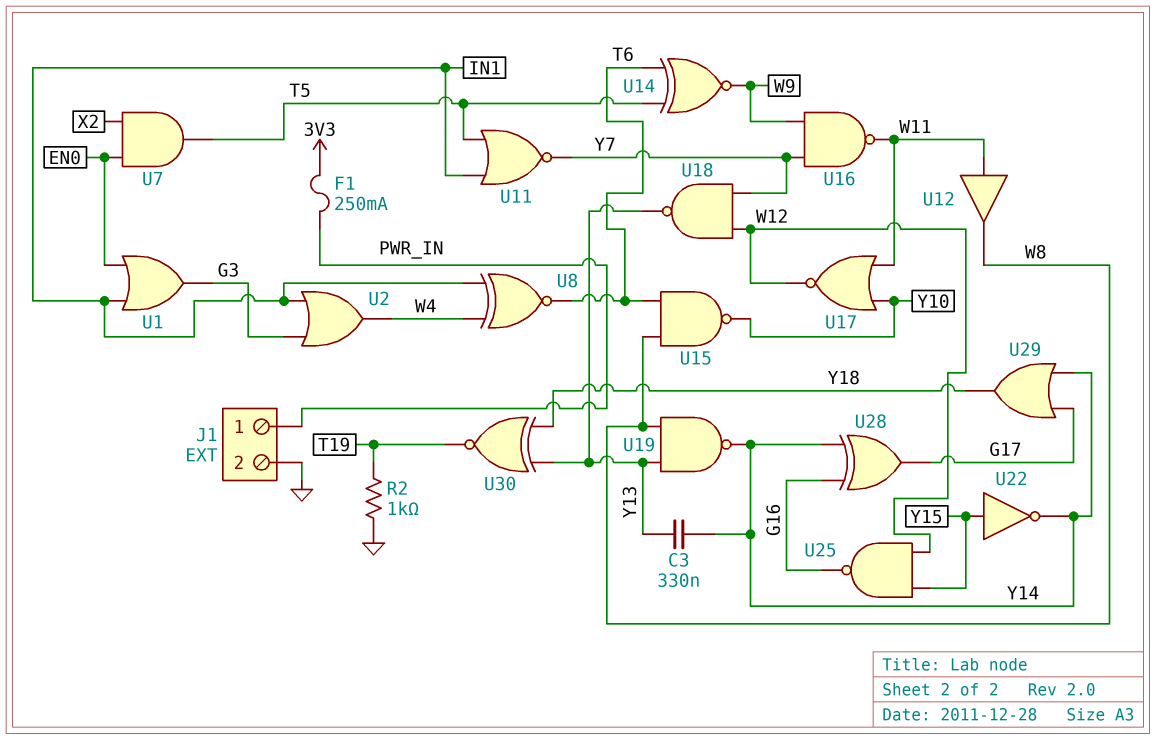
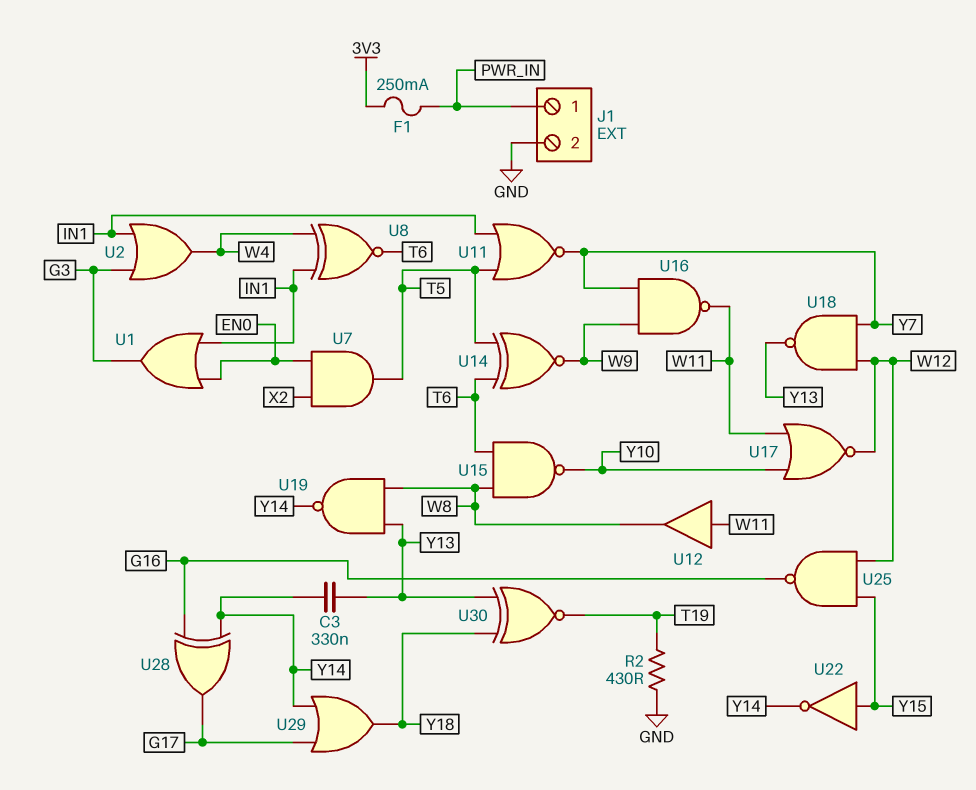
R2: 1k (GND, T19) -> 430 (GND, T19)

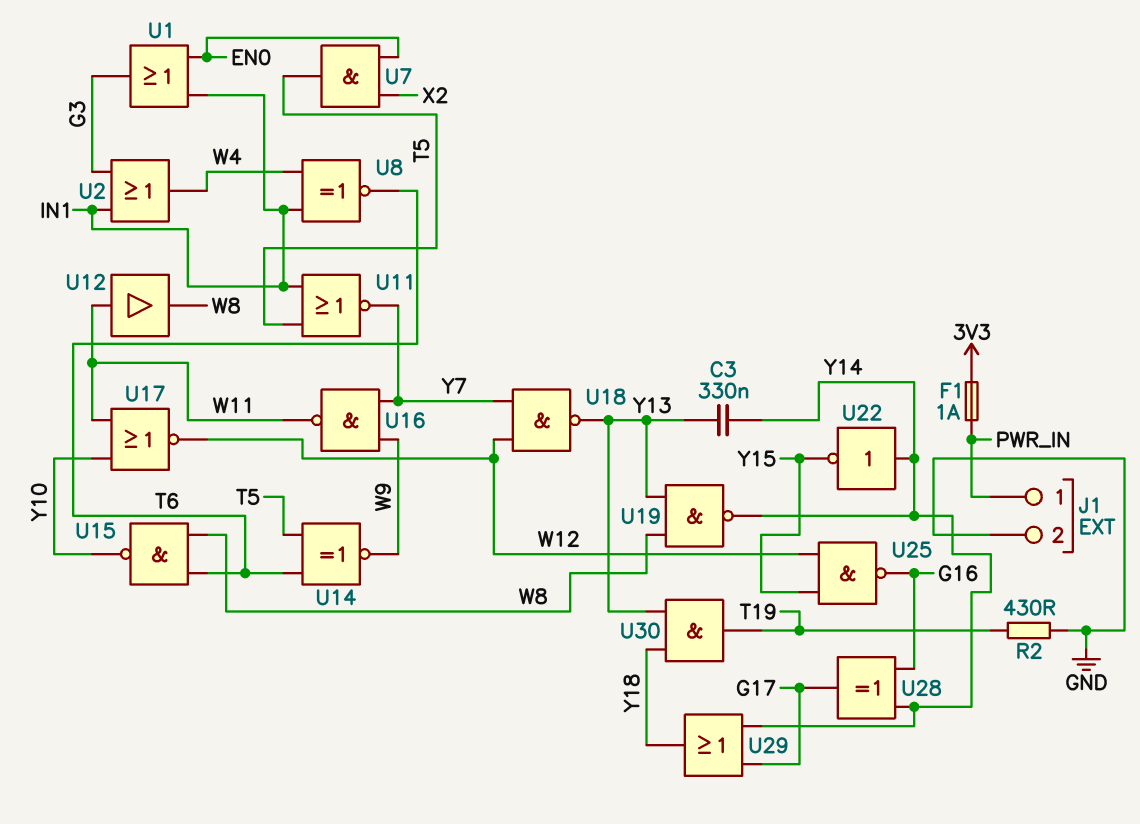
F1: 250mA (3V3, PWR_IN) -> 1A (3V3, PWR_IN)
U22: NOT (in Y15, out Y14) -> NOT (in Y14, out Y15)
U30: XNOR (in Y13, in Y18, out T19) -> AND (in Y13, in Y18, out T19)

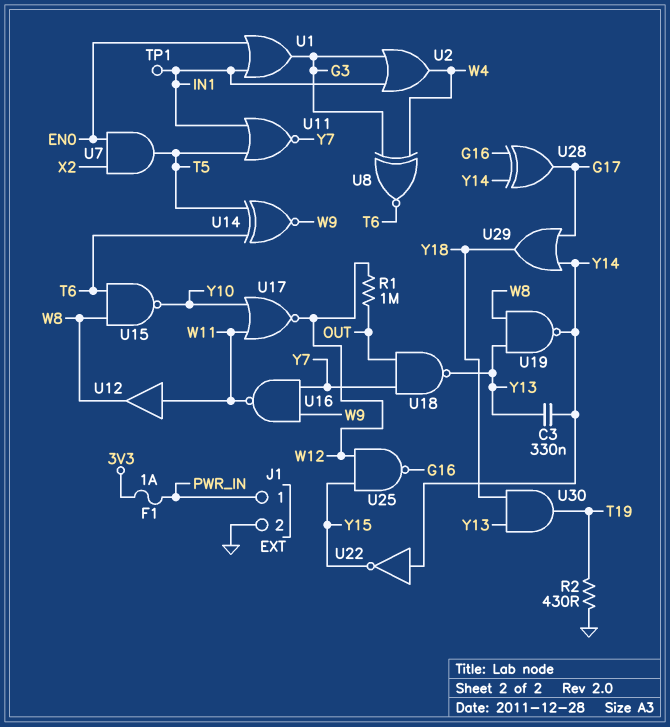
R1: none -> 1M (OUT, W12)
TP1: none -> test point (IN1)
U8: XNOR (in IN1, in W4, out T6) -> XNOR (in G3, in W4, out T6)
U18: NAND (in W12, in Y7, out Y13) -> NAND (in OUT, in Y7, out Y13)

